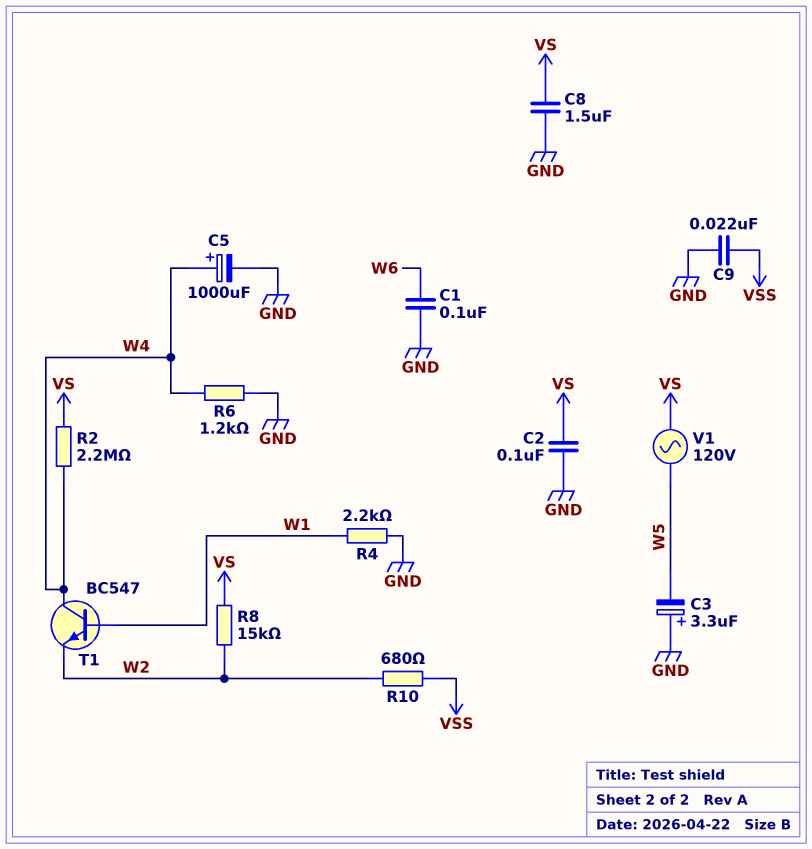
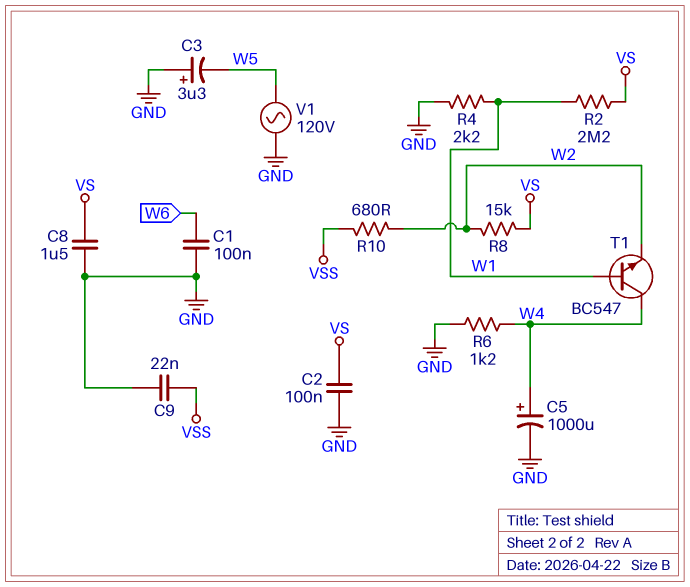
R2: 2.2M (VS, W4) -> 2.2M (VS, W1)
V1: AC 120V (VS, W5) -> AC 120V (GND, W5)

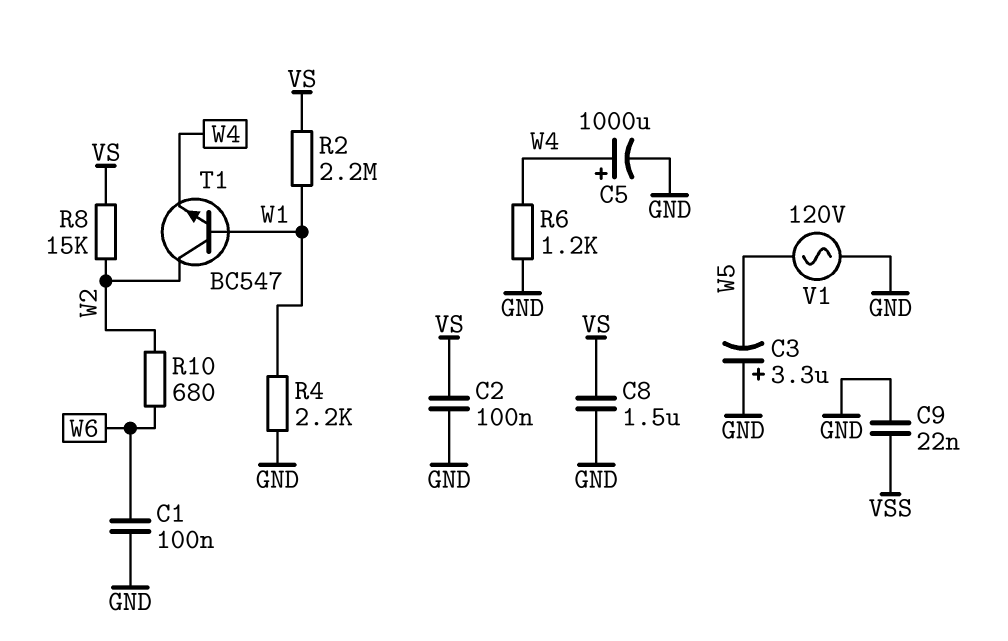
R10: 680 (VSS, W2) -> 680 (W2, W6)
T1: NPN BC547 (B W1, C W4, E W2) -> NPN BC547 (B W1, C W2, E W4)

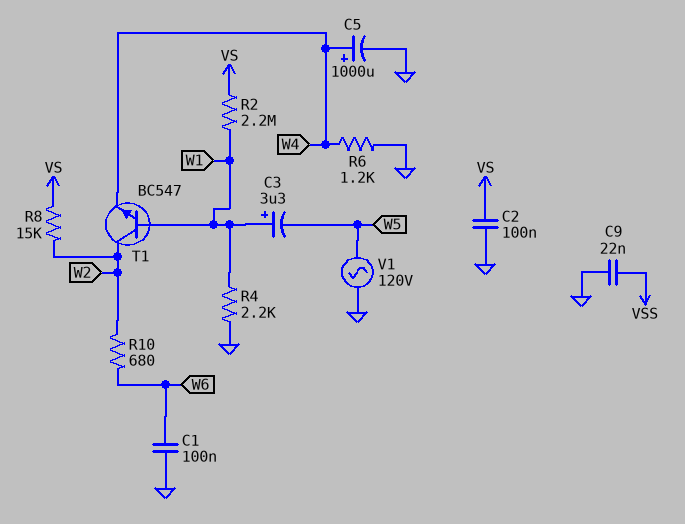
C3: 3.3uF (plus GND, minus W5) -> 3.3uF (plus W1, minus W5)
C8: 1.5uF (GND, VS) -> none

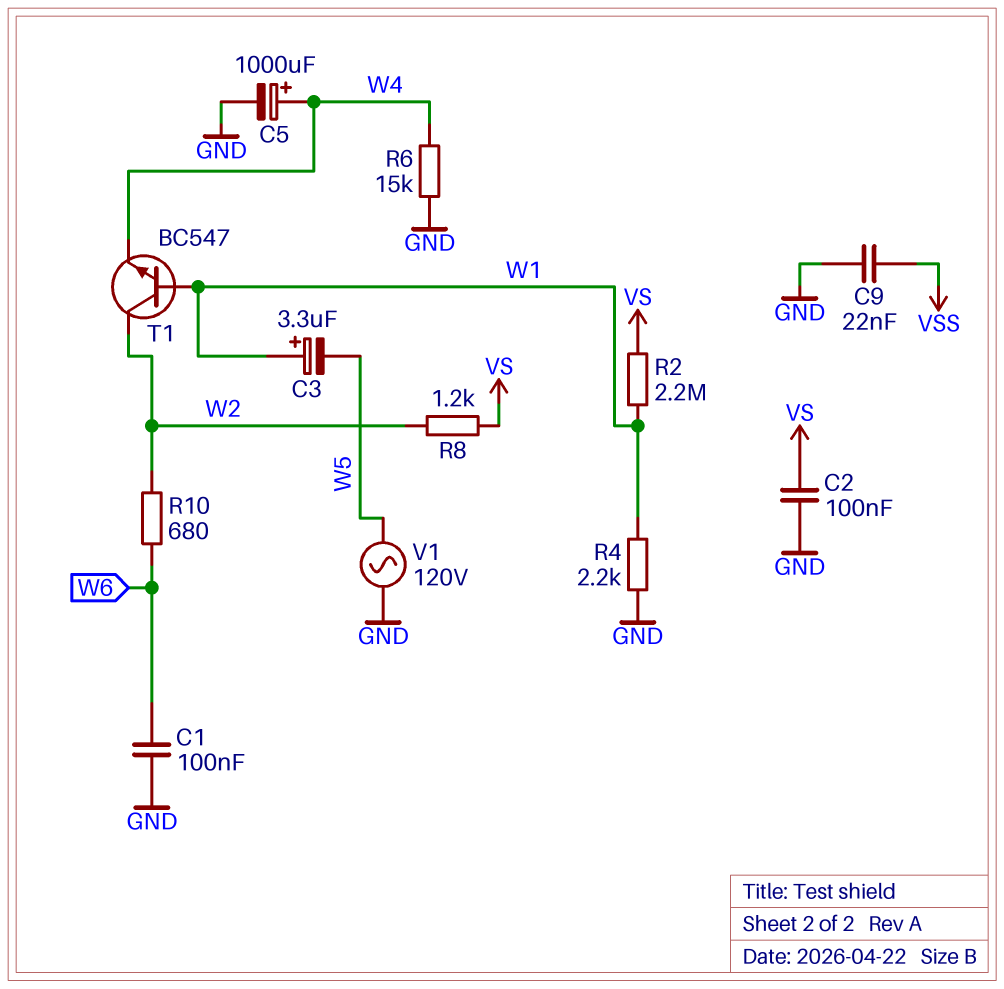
R6: 1.2k (GND, W4) -> 15k (GND, W4)
R8: 15k (VS, W2) -> 1.2k (VS, W2)

